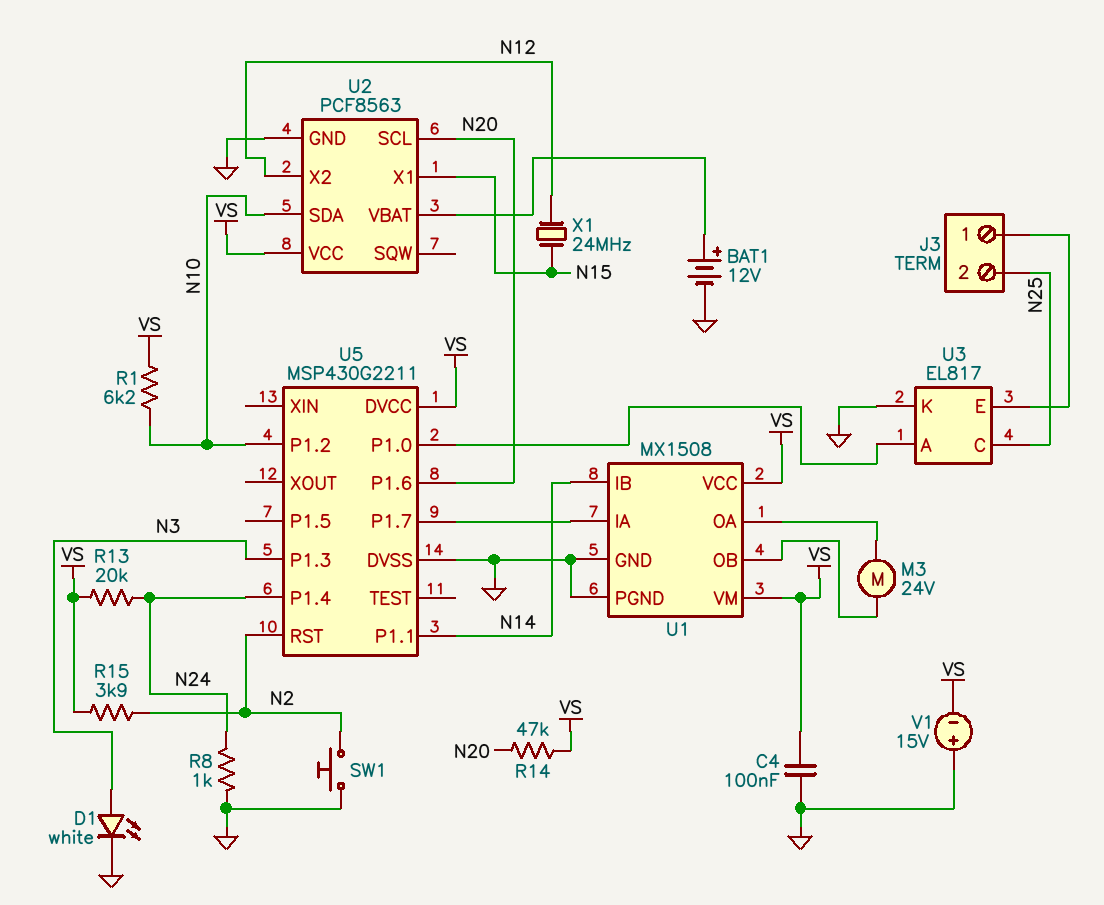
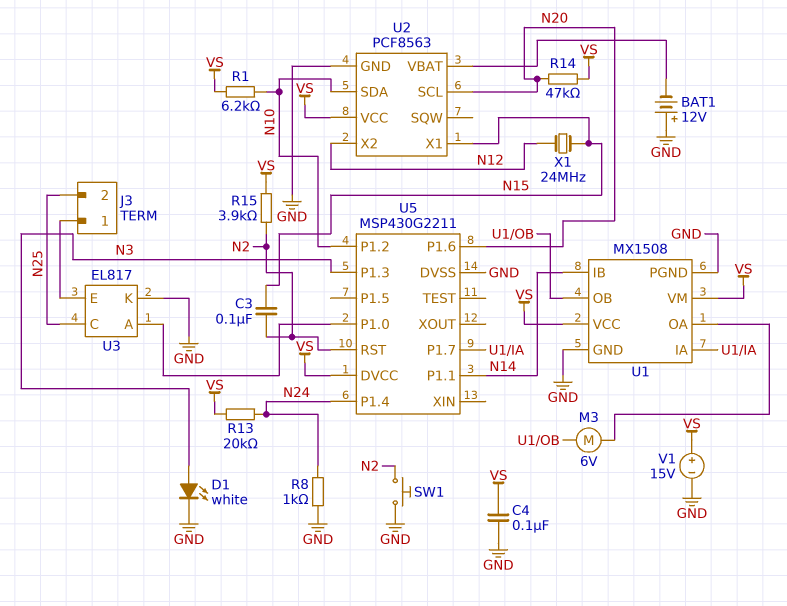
BAT1: 12V (plus U2/VBAT, minus GND) -> 12V (plus GND, minus U2/VBAT)
C3: none -> 100nF (N2, N15)
M3: motor 24V (U1/OA, U1/OB) -> motor 6V (U1/OA, U1/OB)
V1: 15V (plus GND, minus VS) -> 15V (plus VS, minus GND)

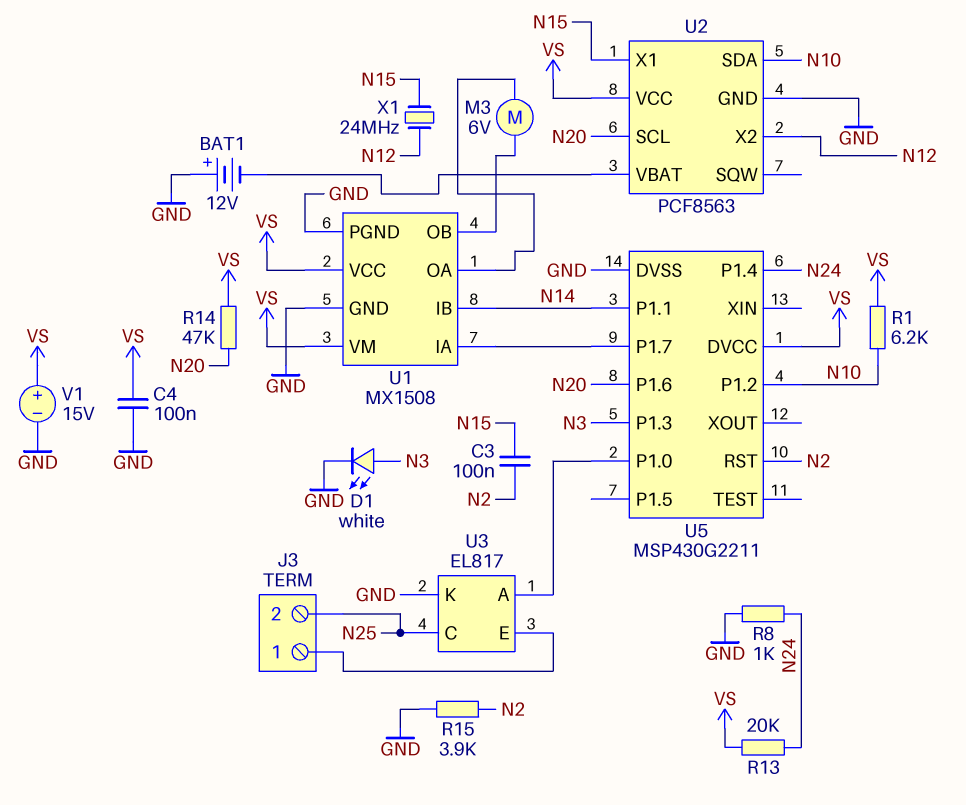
R15: 3.9k (N2, VS) -> 3.9k (GND, N2)
SW1: button (GND, N2) -> none

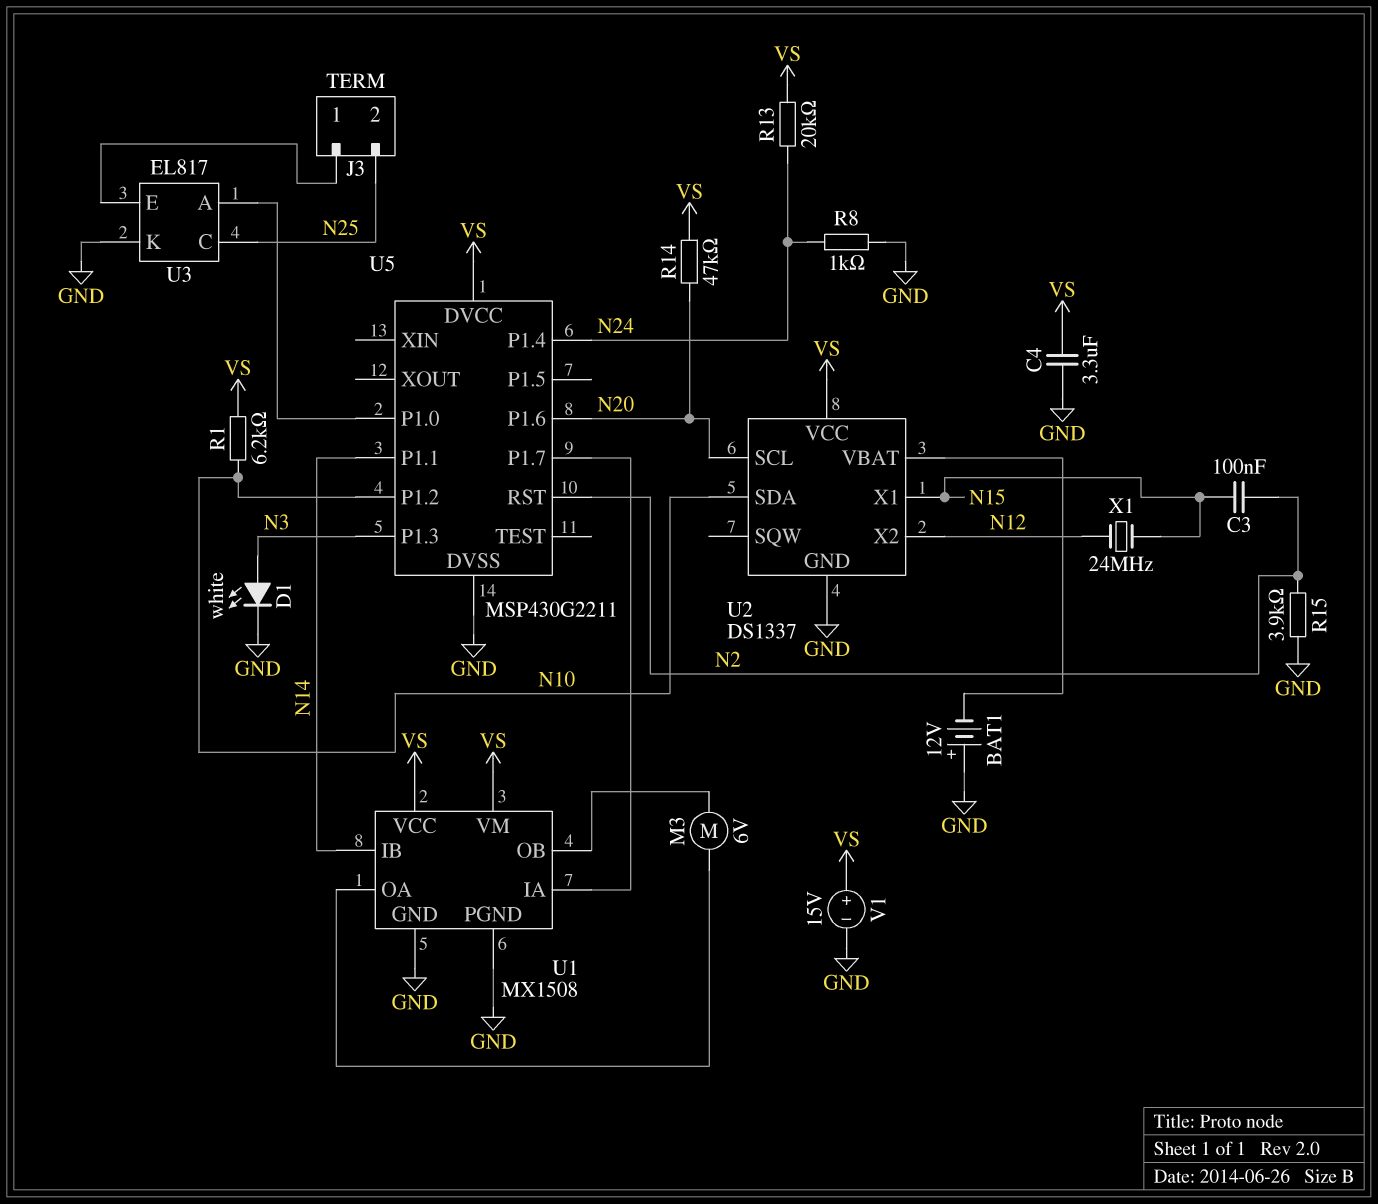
C4: 100nF (GND, VS) -> 3.3uF (GND, VS)
U2: PCF8563 -> DS1337

